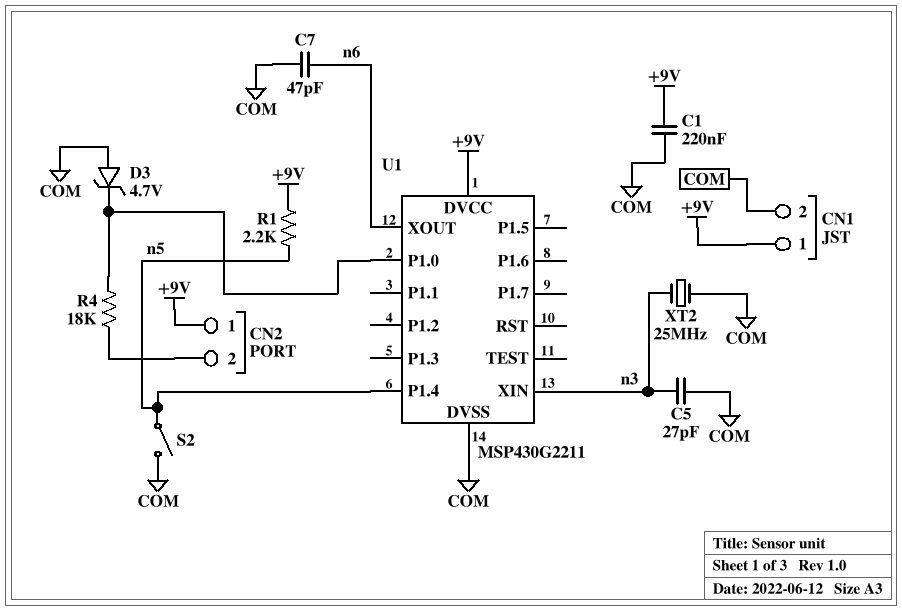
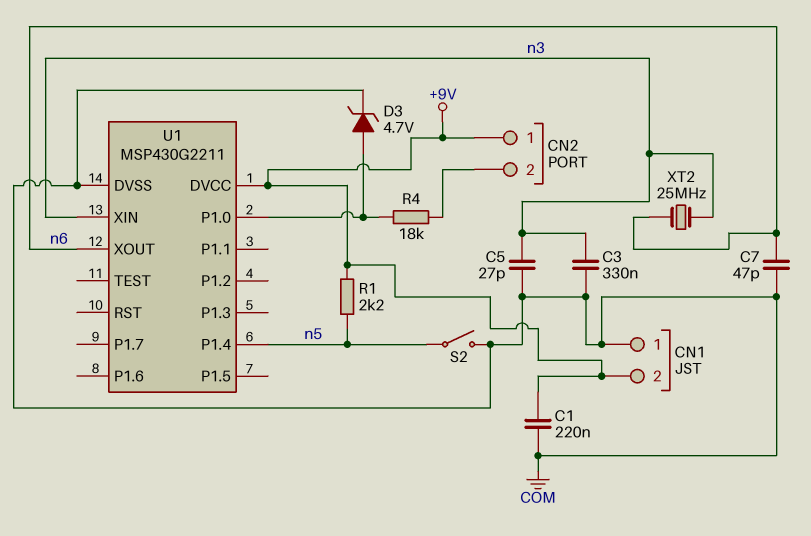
C3: none -> 330nF (COM, n3)
CN1 pin 1: +9V -> COM
CN1 pin 2: COM -> +9V
D3: zener 4.7V (A COM, K U1/P1.0) -> zener 4.7V (A U1/P1.0, K COM)
XT2: 25MHz (COM, n3) -> 25MHz (n3, n6)

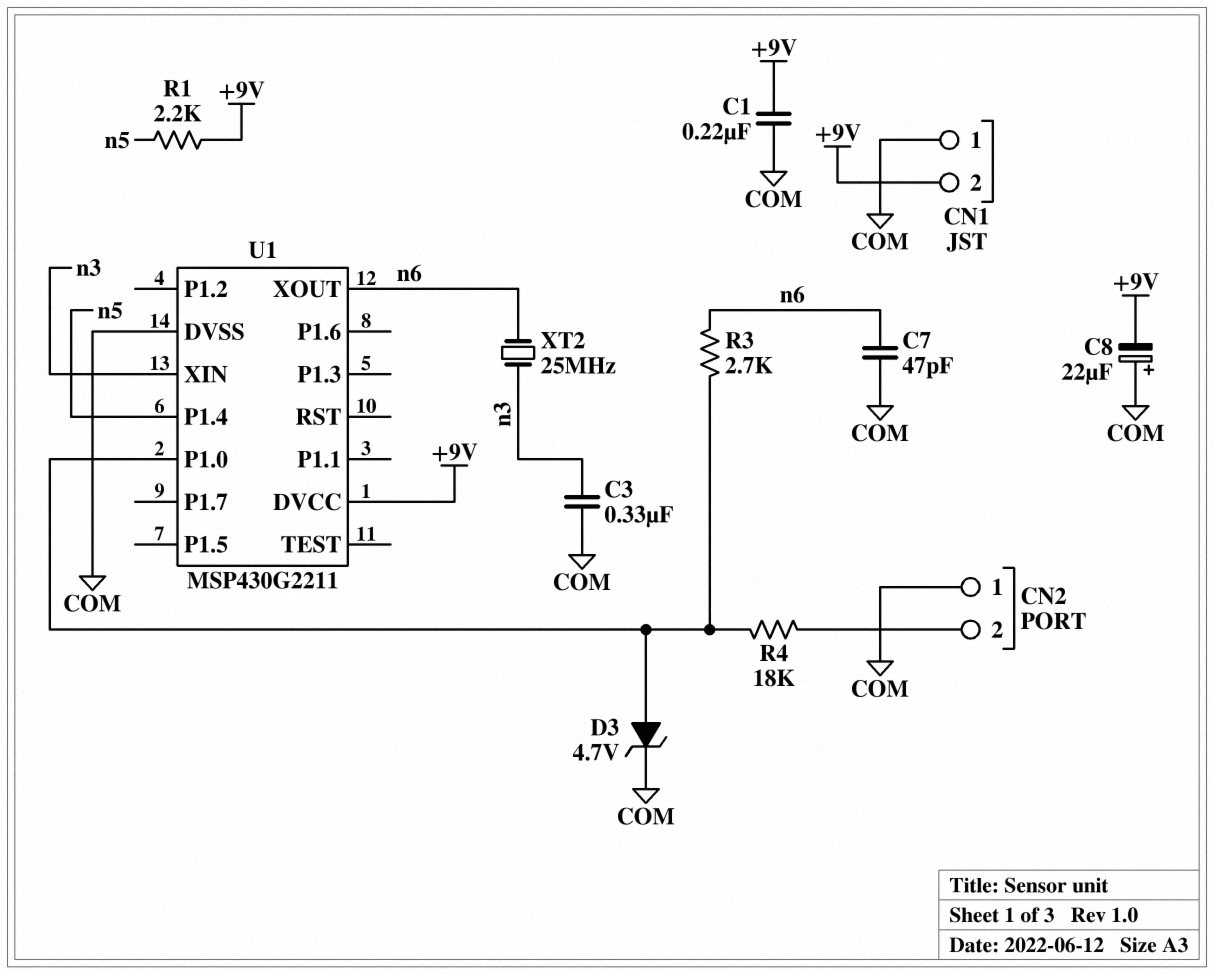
C5: 27pF (COM, n3) -> none
C8: none -> 22uF (plus COM, minus +9V)
CN2 pin 1: +9V -> COM
R3: none -> 2.7k (U1/P1.0, n6)
S2: switch (COM, n5) -> none

